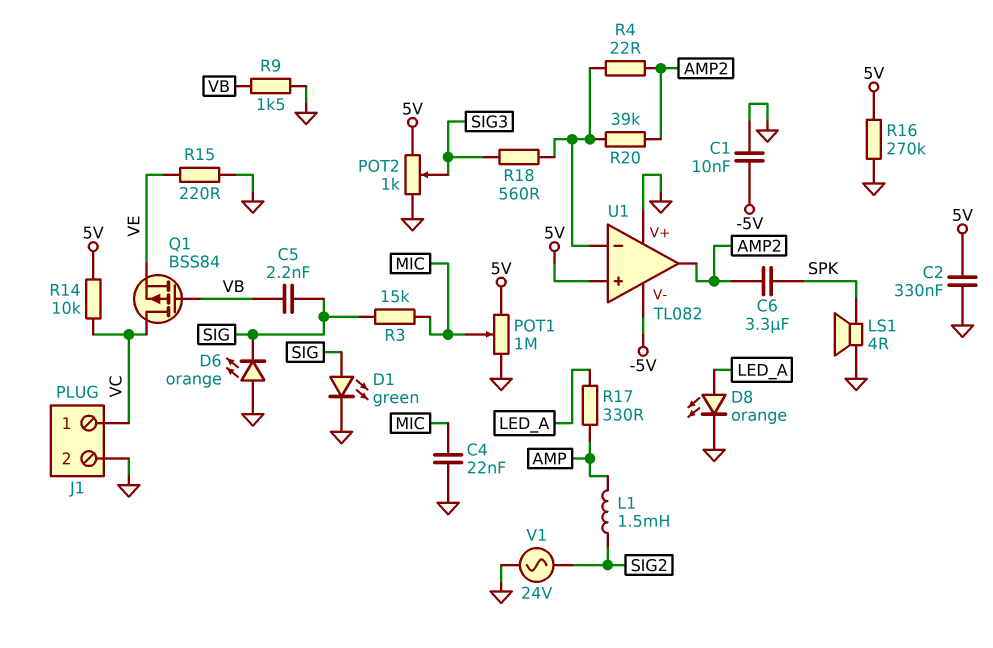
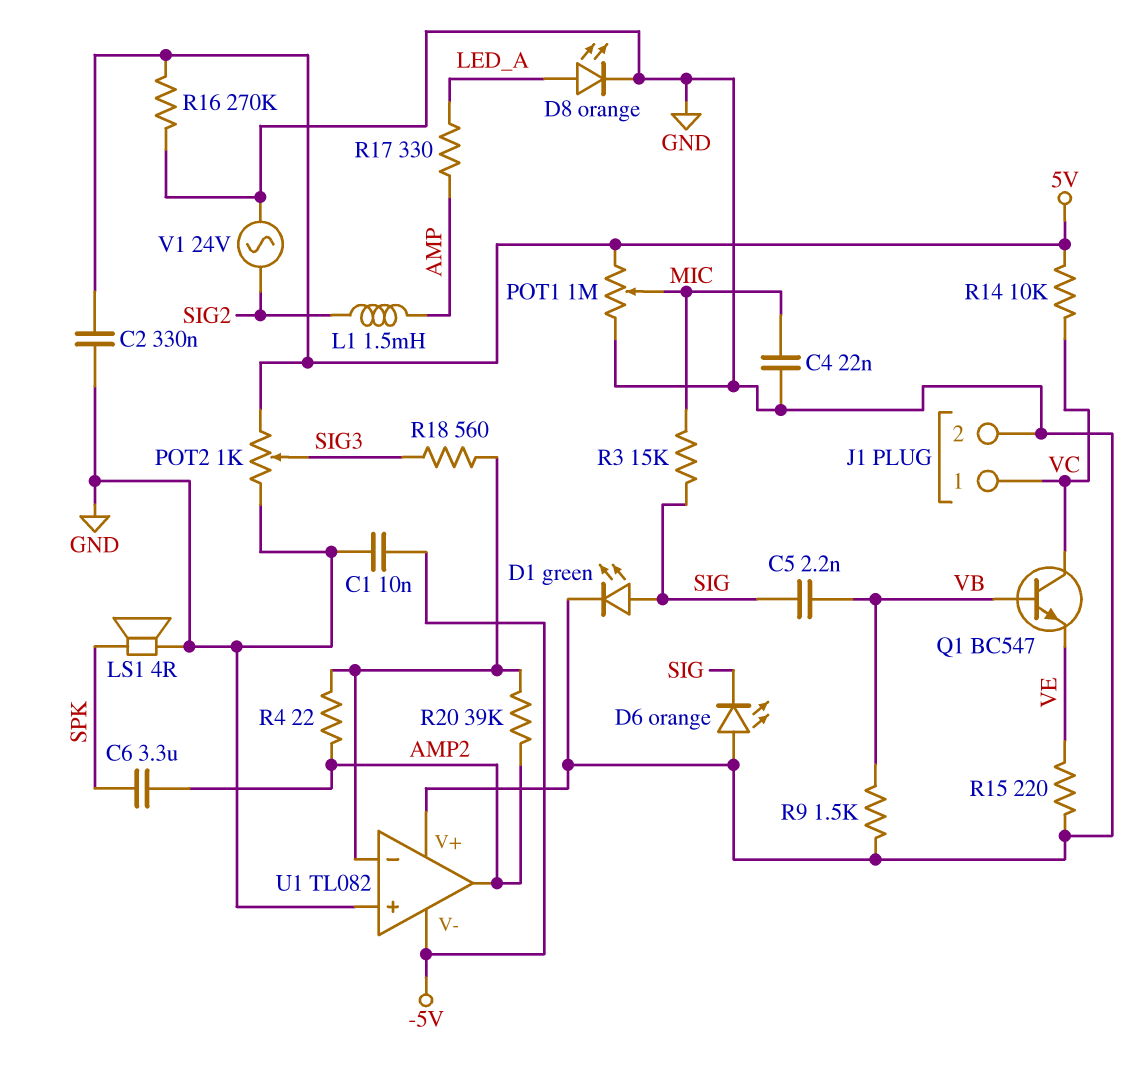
Q1: PMOS BSS84 (G VB, D VC, S VE) -> NPN BC547 (B VB, C VC, E VE)
U1 pin in+: 5V -> GND

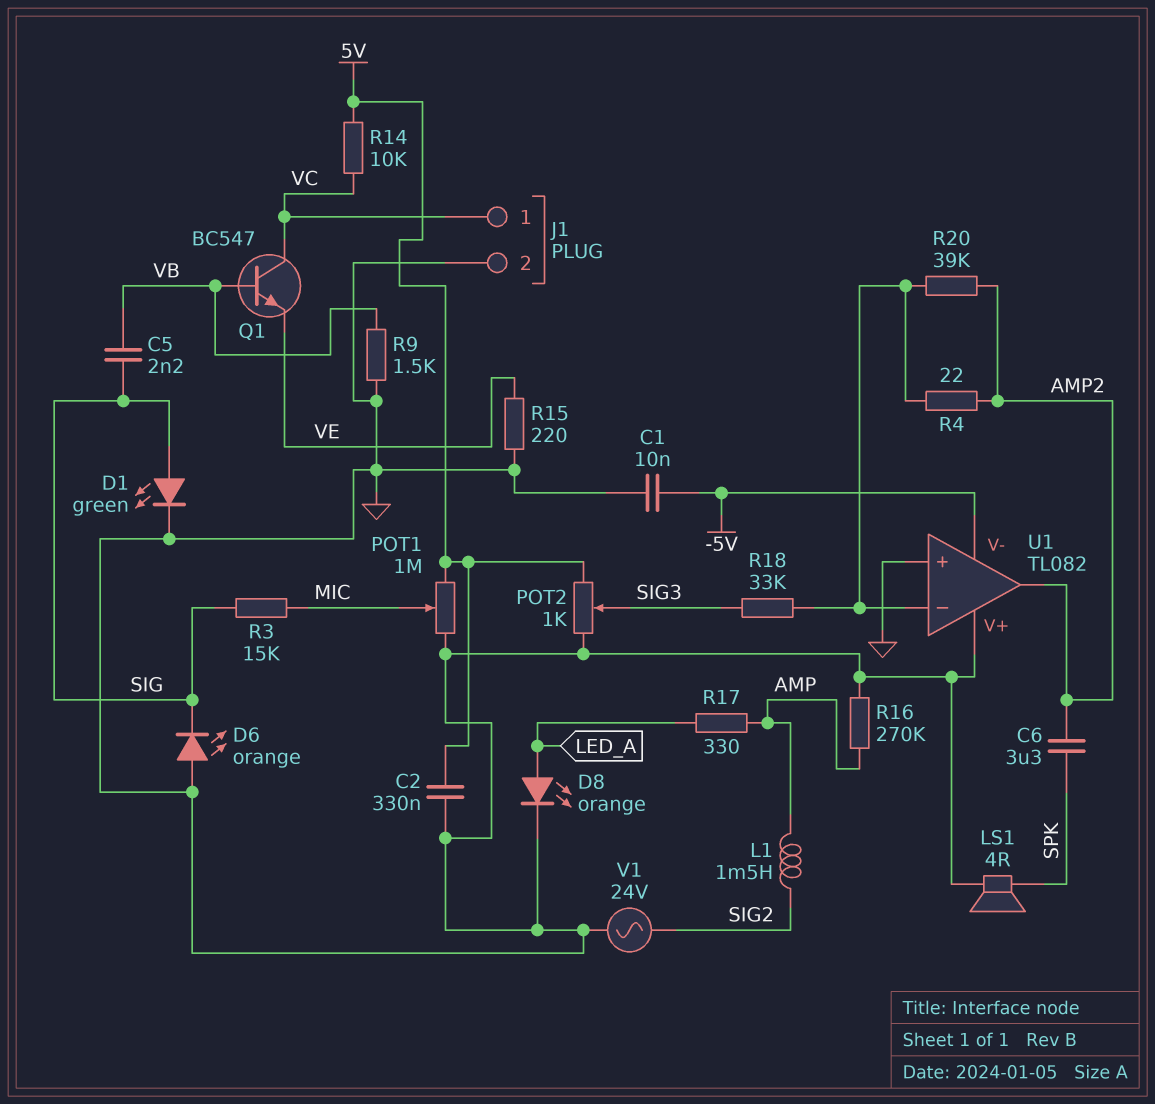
C4: 22nF (GND, MIC) -> none
R16: 270k (5V, GND) -> 270k (AMP, GND)
R18: 560 (SIG3, U1/in-) -> 33k (SIG3, U1/in-)

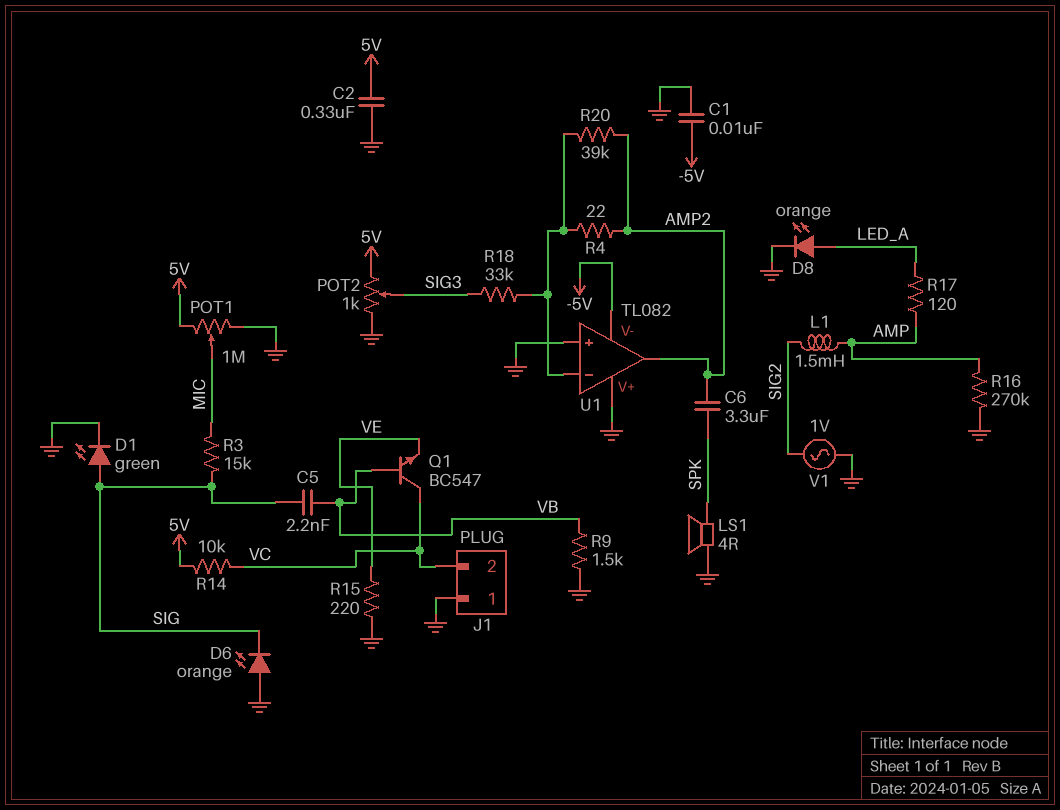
J1 pin 1: VC -> GND
J1 pin 2: GND -> VC
R17: 330 (AMP, LED_A) -> 120 (AMP, LED_A)
V1: AC 24V (GND, SIG2) -> AC 1V (GND, SIG2)

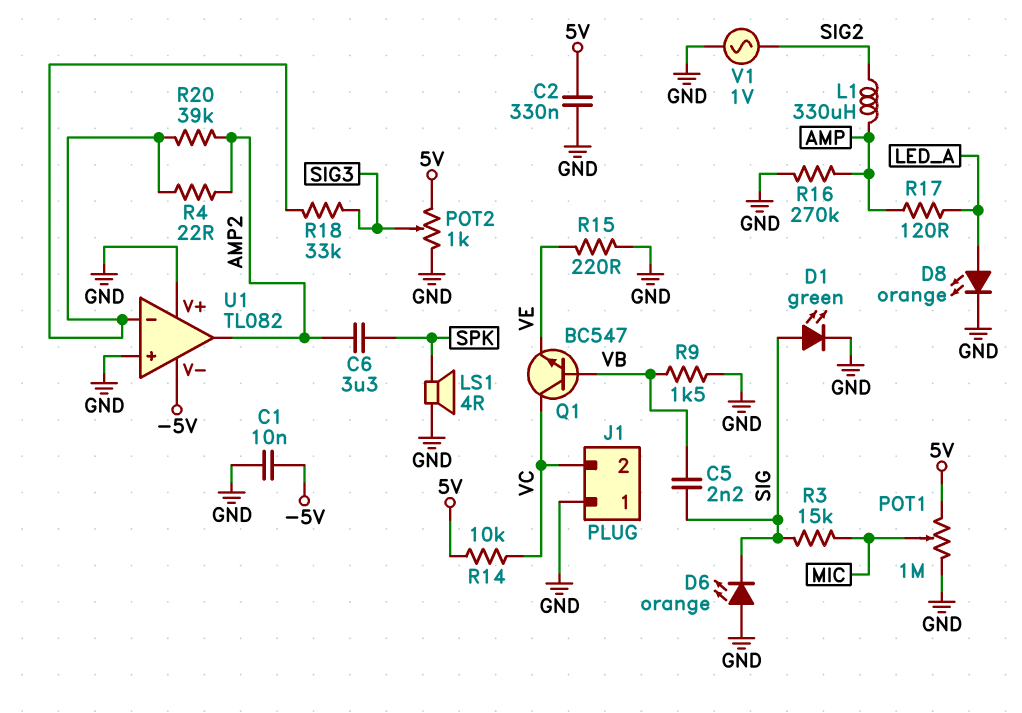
L1: 1.5mH (AMP, SIG2) -> 330uH (AMP, SIG2)

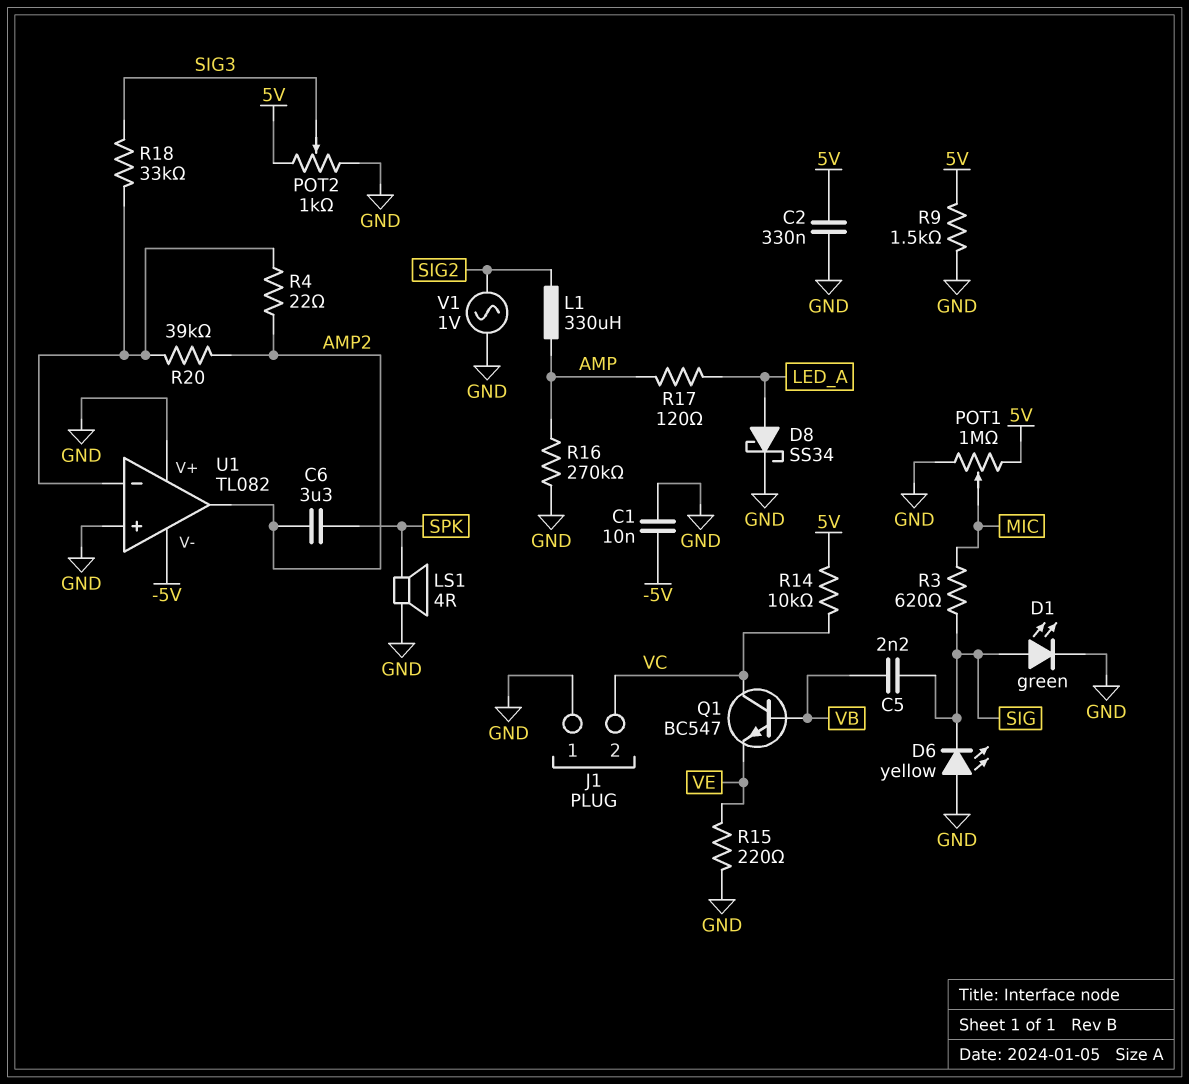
D6: LED orange (A GND, K SIG) -> LED yellow (A GND, K SIG)
D8: LED orange (A LED_A, K GND) -> schottky SS34 (A LED_A, K GND)
R3: 15k (MIC, SIG) -> 620 (MIC, SIG)
R9: 1.5k (GND, VB) -> 1.5k (5V, GND)

